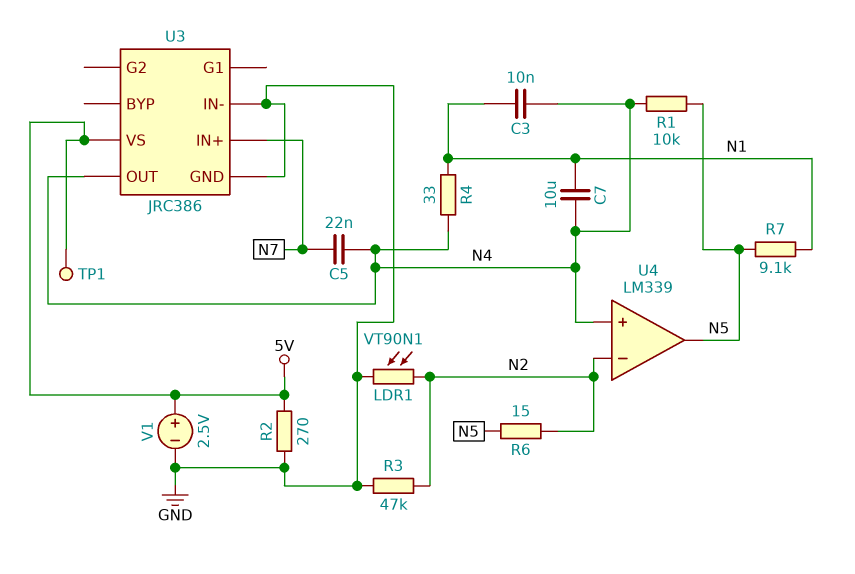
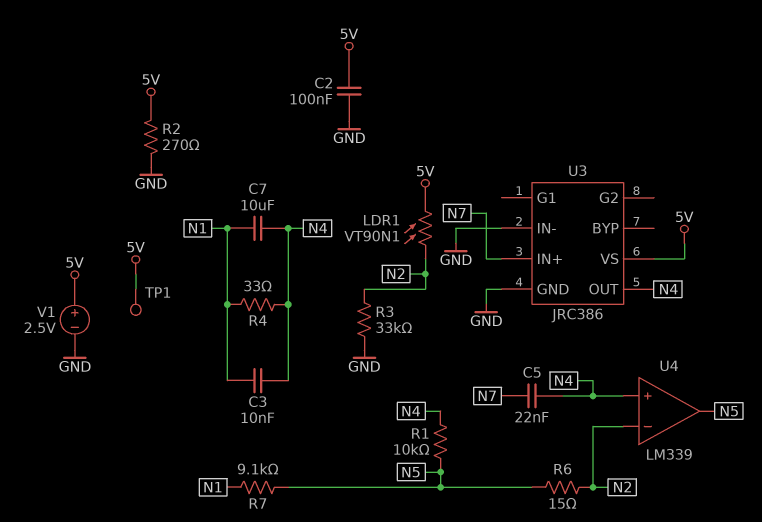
C2: none -> 100nF (5V, GND)
LDR1: VT90N1 (GND, N2) -> VT90N1 (5V, N2)
R3: 47k (GND, N2) -> 33k (GND, N2)

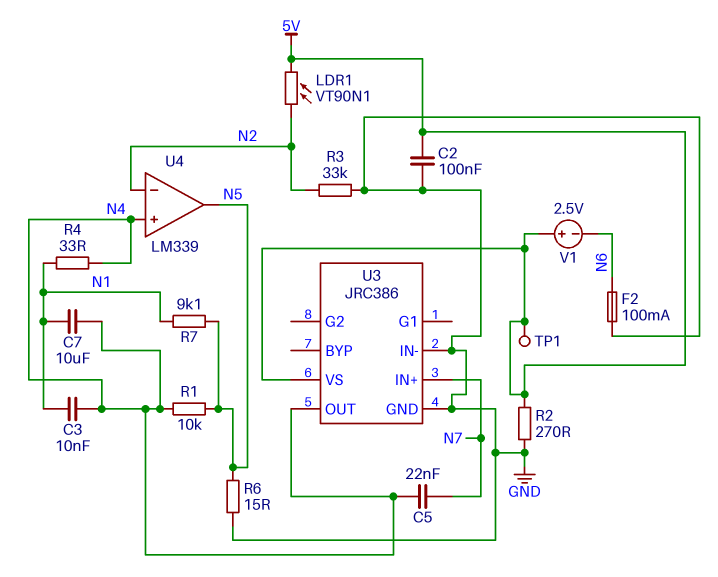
F2: none -> 100mA (GND, N6)
R6: 15 (N2, N5) -> 15 (GND, N5)
V1: 2.5V (plus 5V, minus GND) -> 2.5V (plus 5V, minus N6)

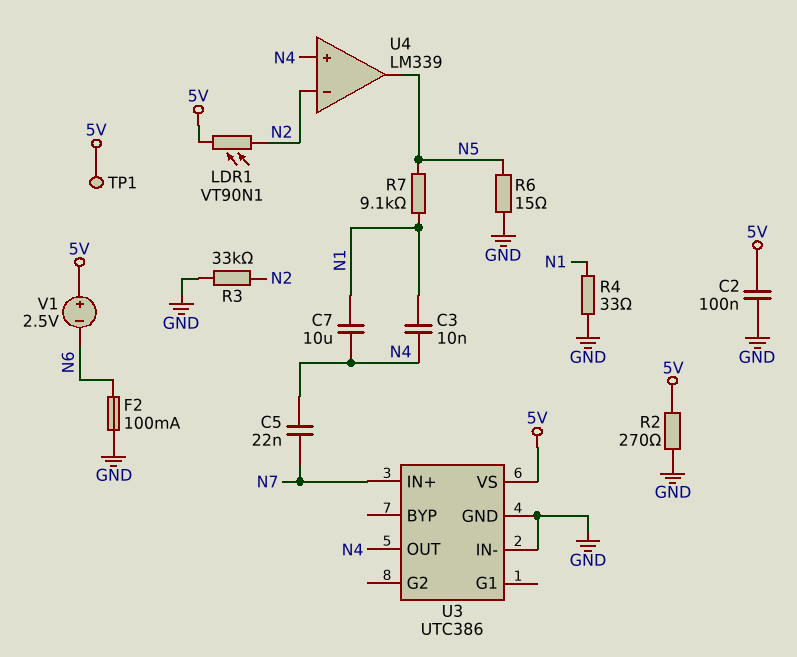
R1: 10k (N4, N5) -> none
R4: 33 (N1, N4) -> 33 (GND, N1)
U3: JRC386 -> UTC386

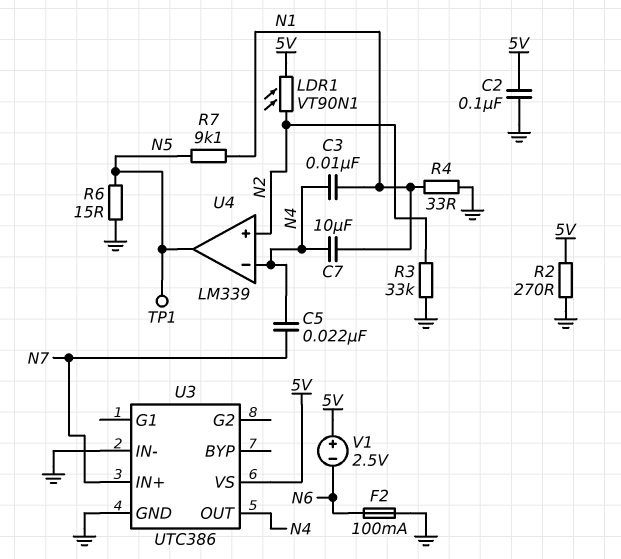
TP1: test point (5V) -> test point (N5)
U4 pin in+: N4 -> N2
U4 pin in-: N2 -> N4

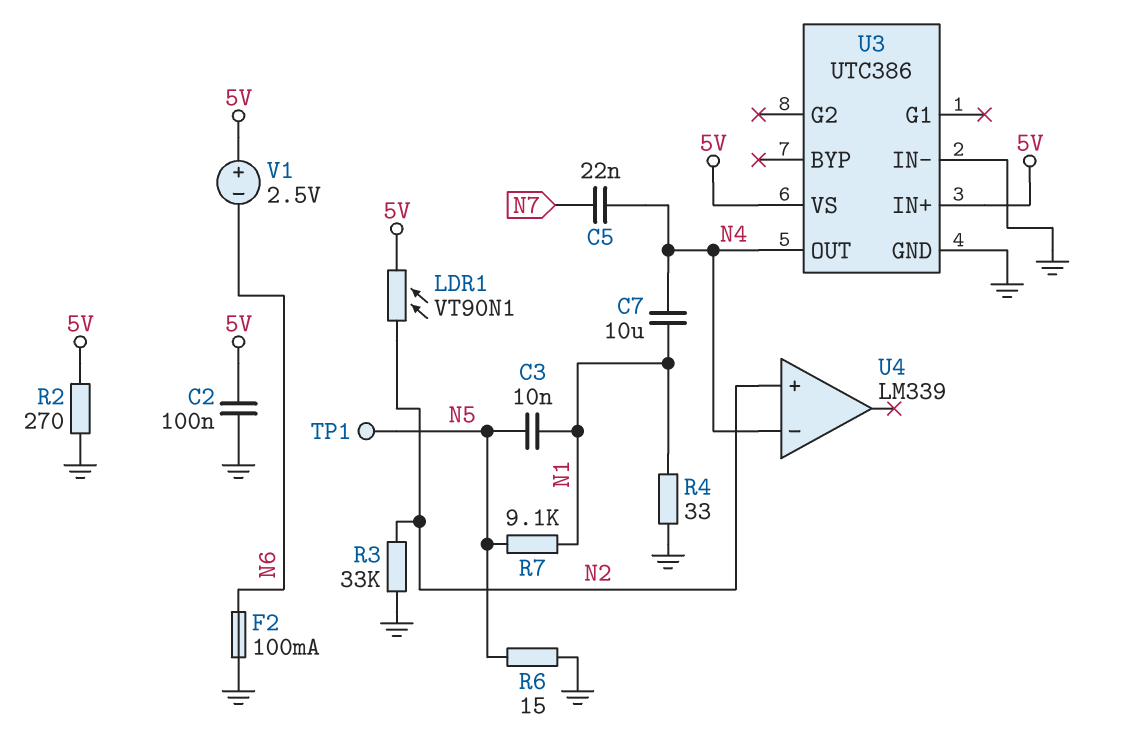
C3: 10nF (N1, N4) -> 10nF (N1, N5)
U3 pin IN+: N7 -> 5V
U4 pin out: N5 -> none

